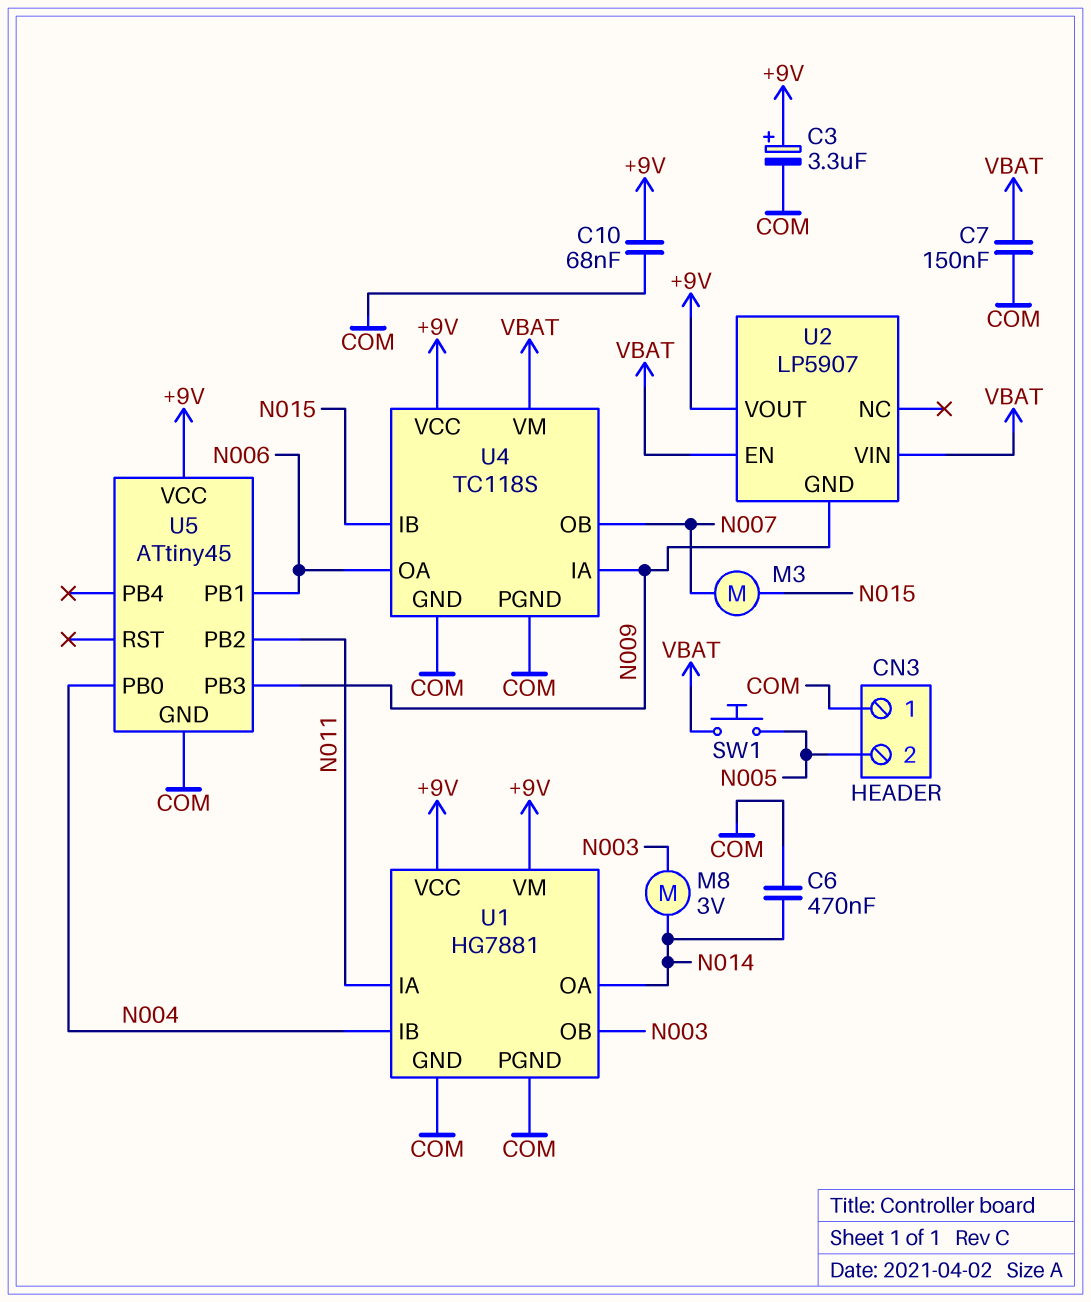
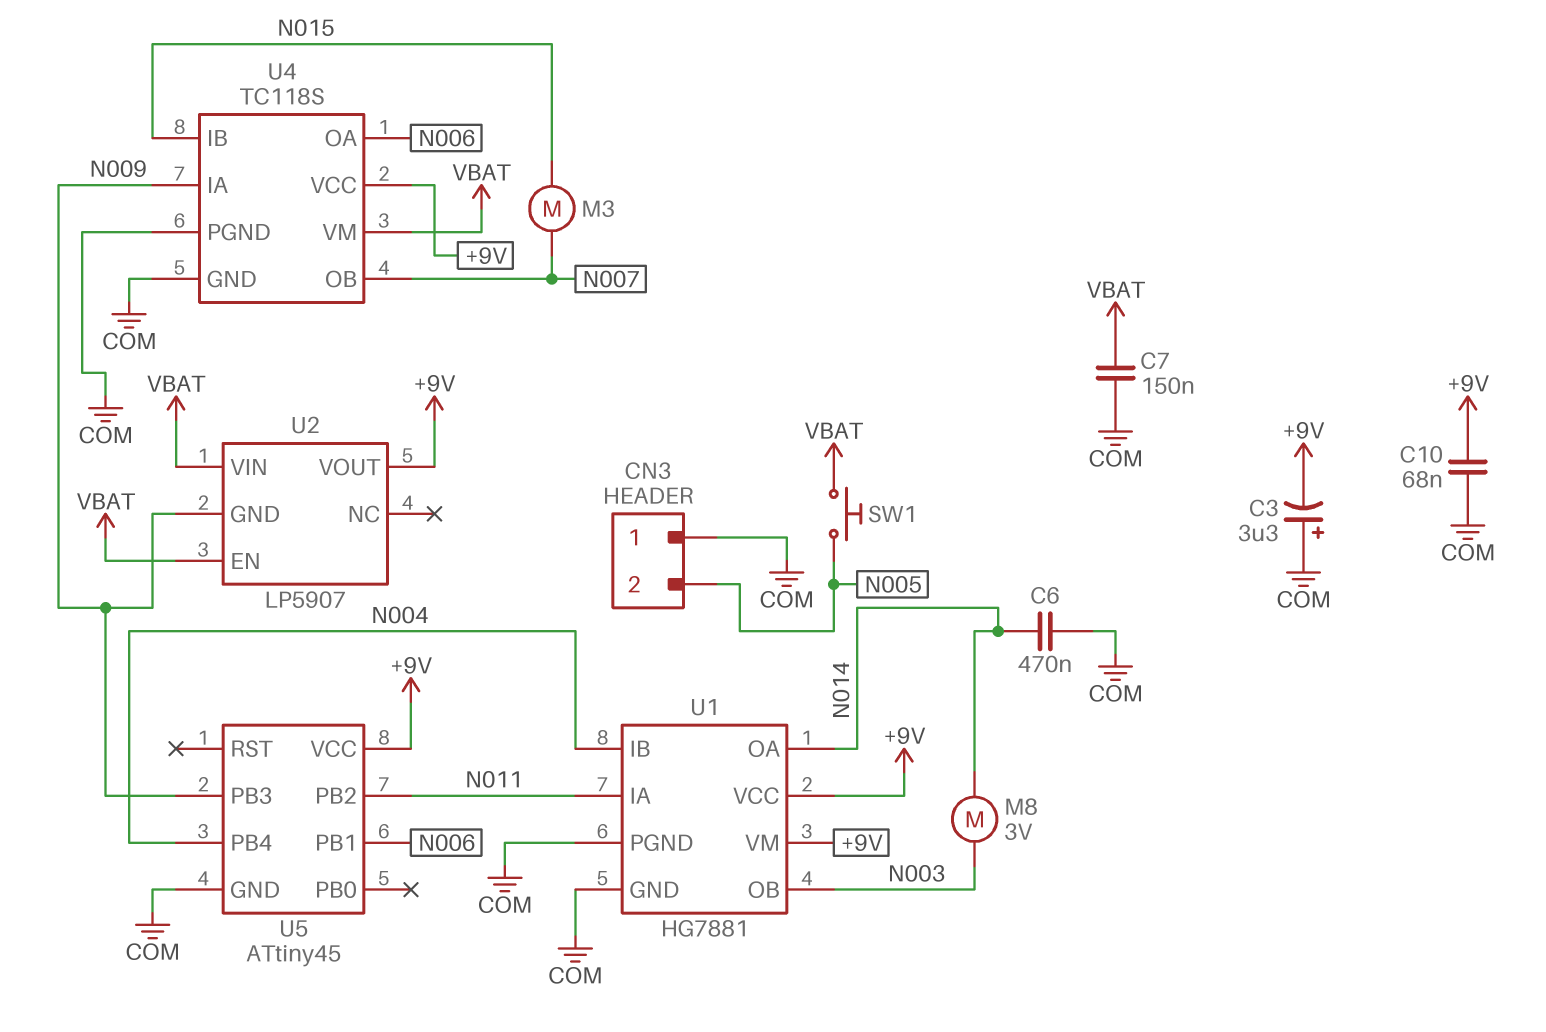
C3: 3.3uF (plus +9V, minus COM) -> 3.3uF (plus COM, minus +9V)
U5 pin PB0: N004 -> none
U5 pin PB4: none -> N004

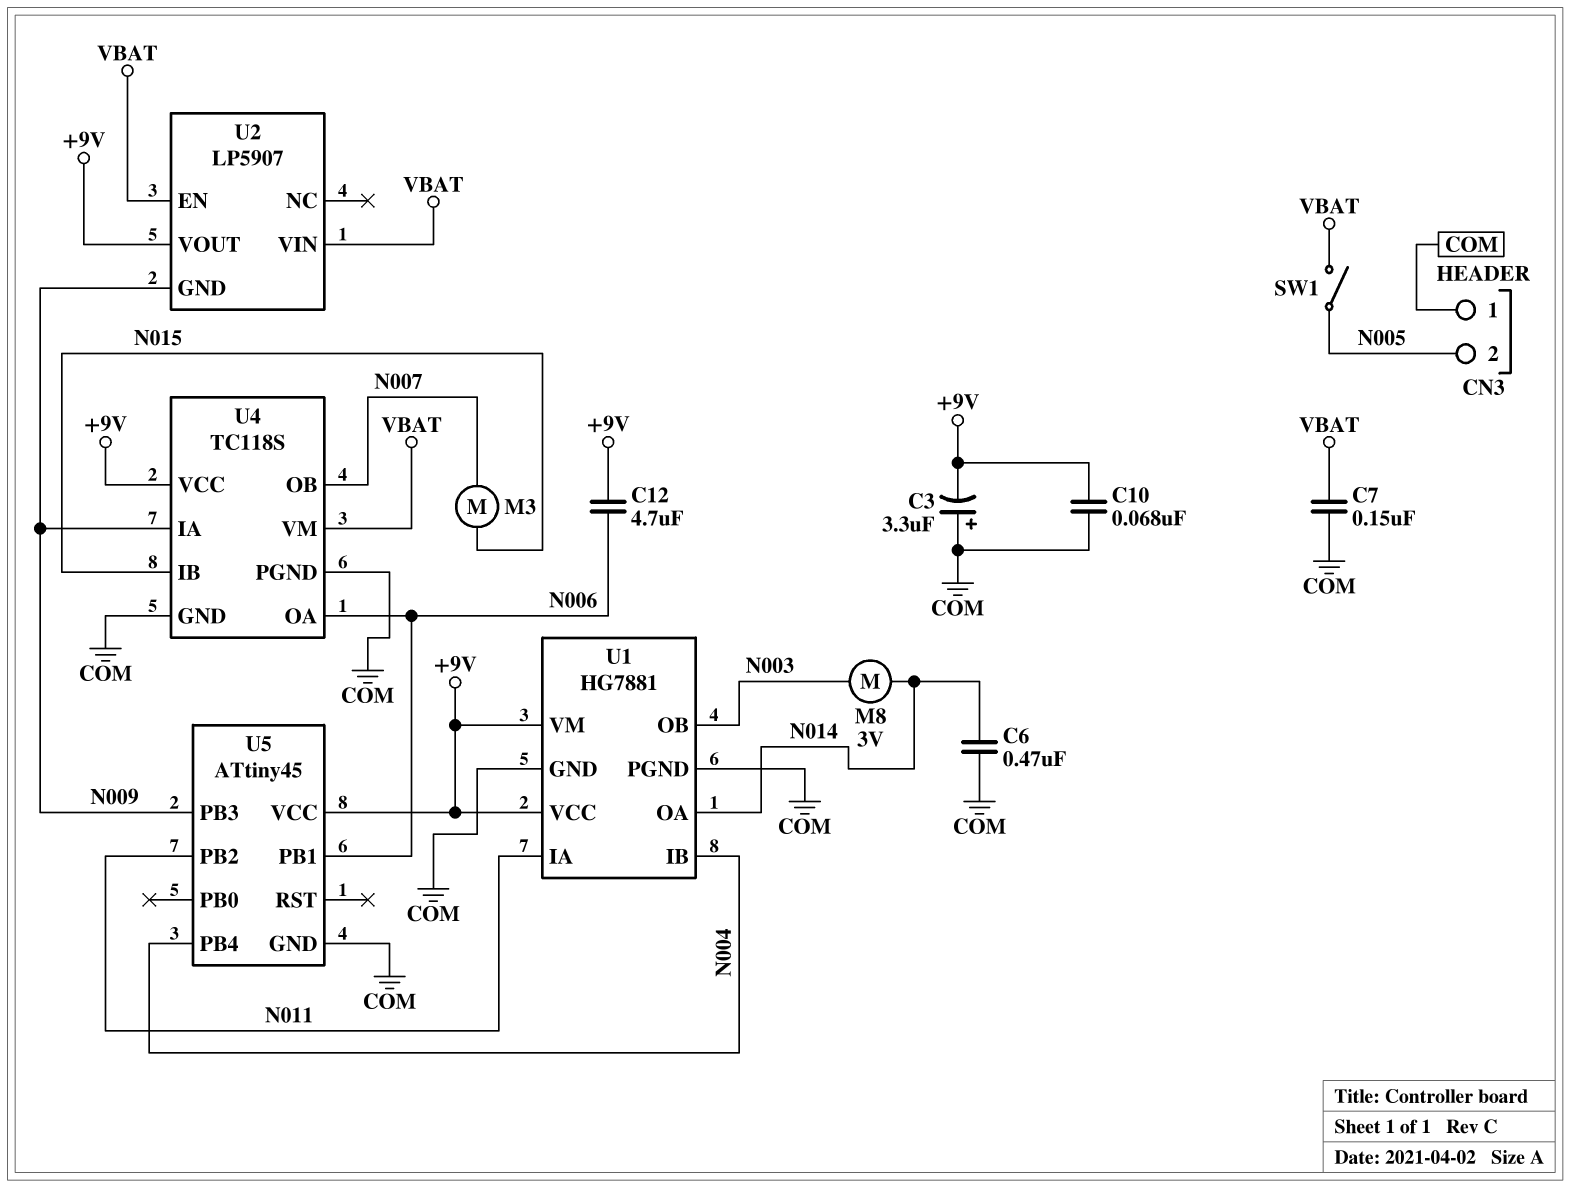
C12: none -> 4.7uF (+9V, N006)
SW1: button (N005, VBAT) -> switch (N005, VBAT)

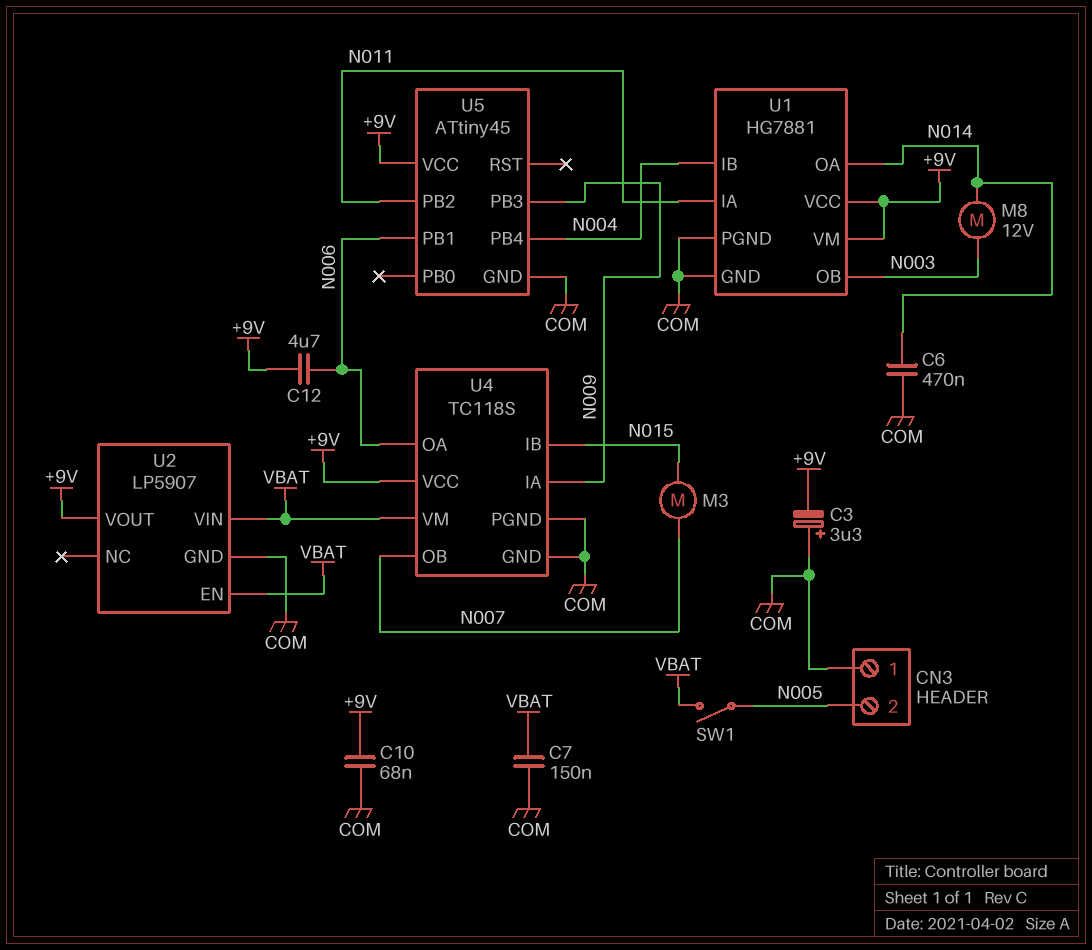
M8: motor 3V (N003, N014) -> motor 12V (N003, N014)
U2 pin GND: N009 -> COM

